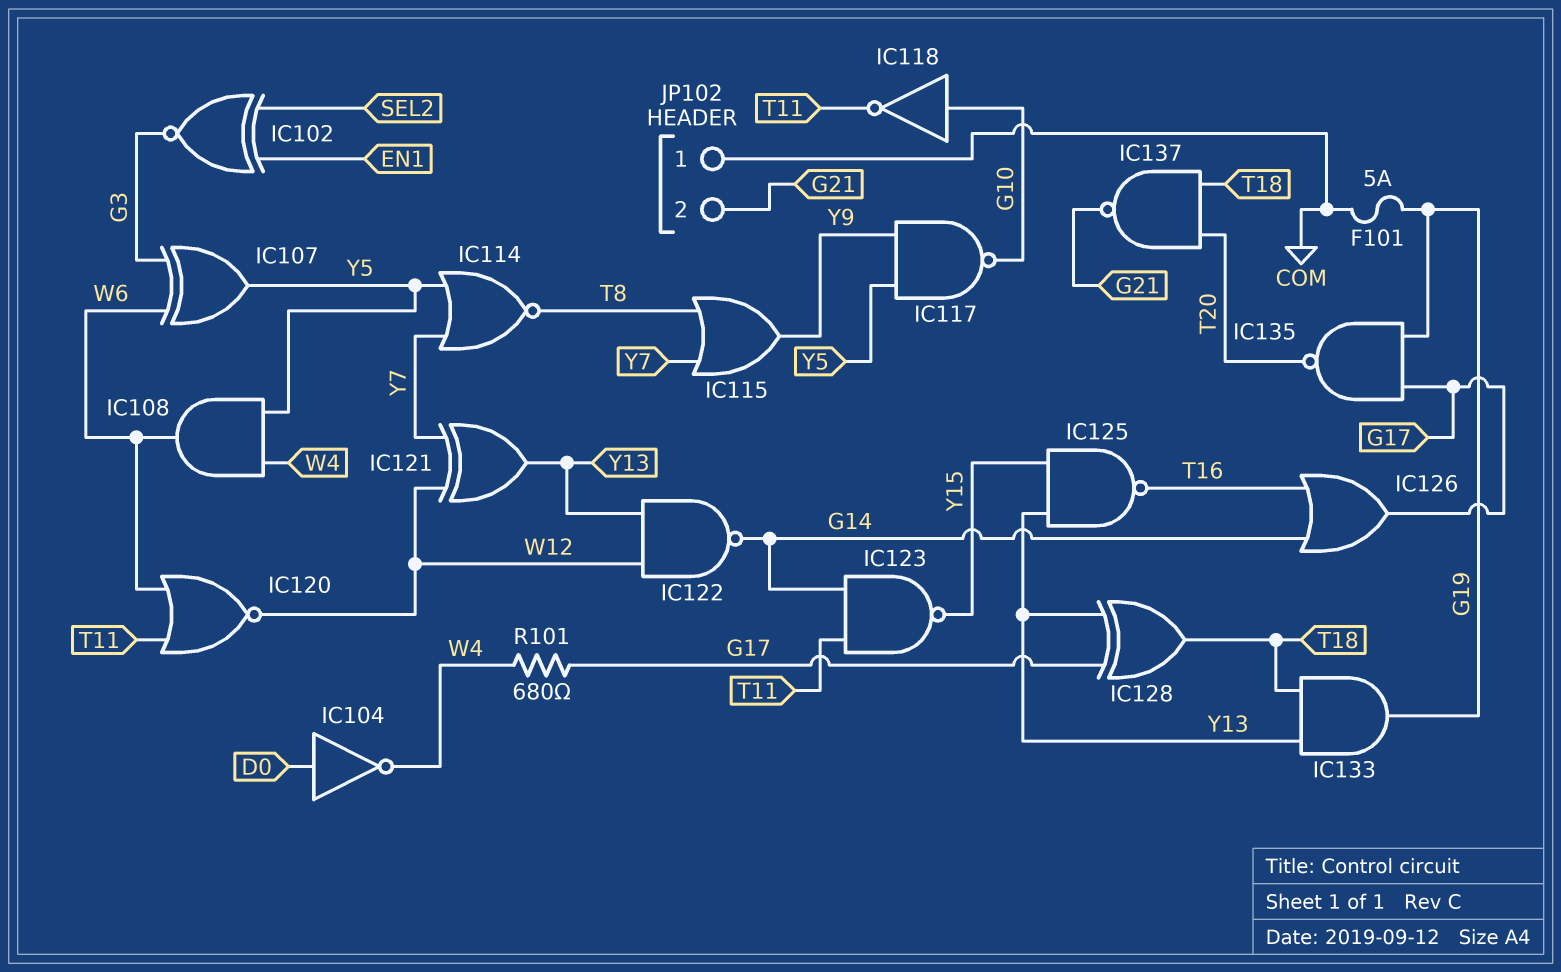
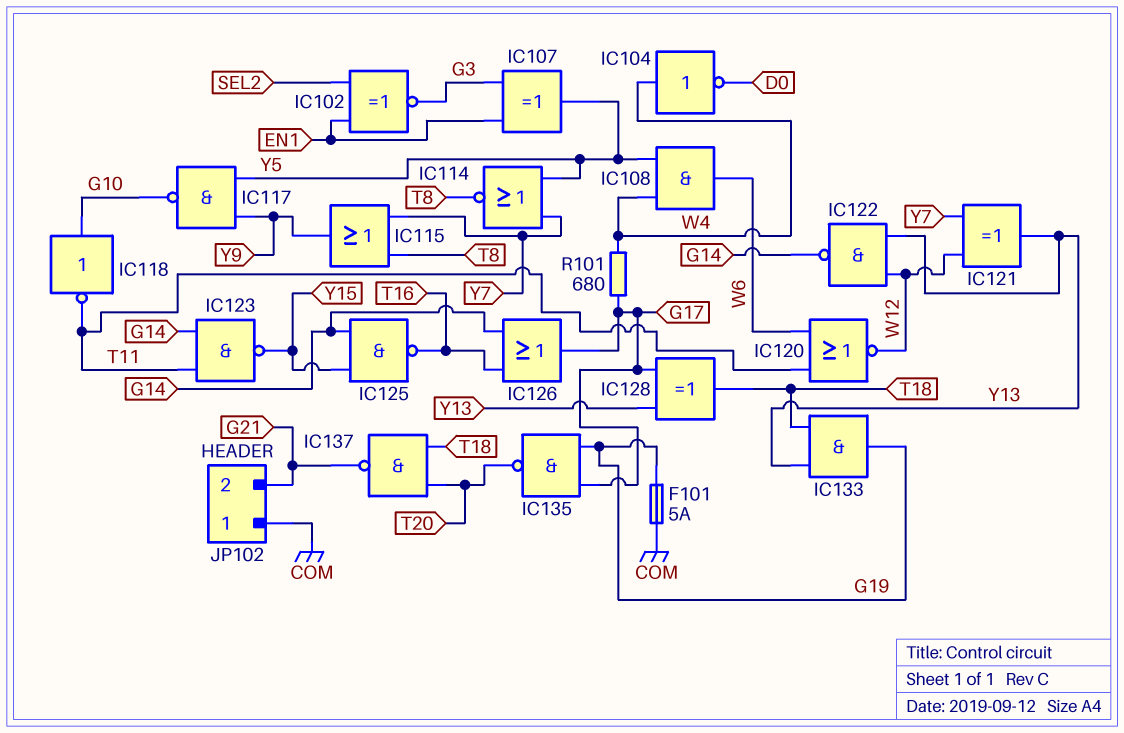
IC104: NOT (in D0, out W4) -> NOT (in W4, out D0)
IC107: XOR (in G3, in W6, out Y5) -> XOR (in EN1, in G3, out Y5)
IC125: NAND (in Y13, in Y15, out T16) -> NAND (in G14, in Y15, out T16)

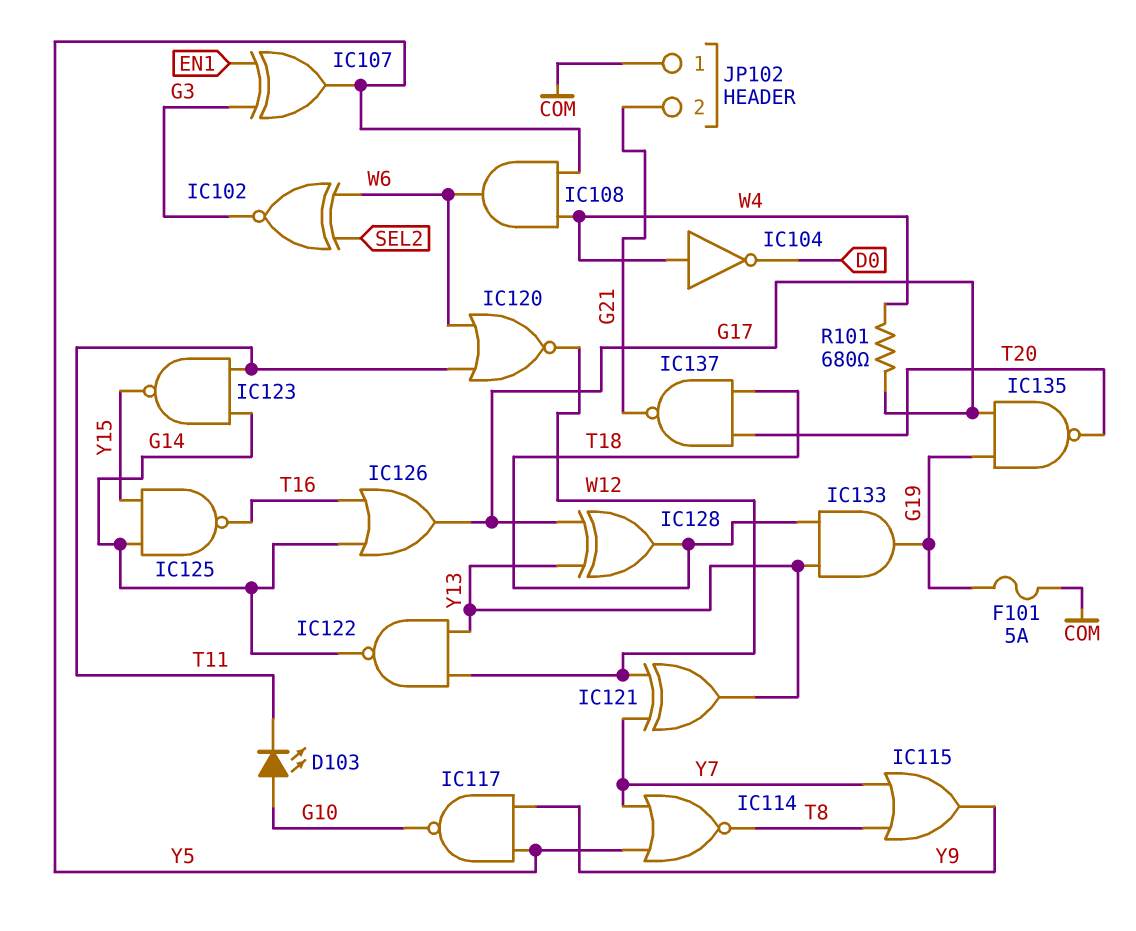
D103: none -> LED (A G10, K T11)
IC102: XNOR (in EN1, in SEL2, out G3) -> XNOR (in SEL2, in W6, out G3)
IC118: NOT (in G10, out T11) -> none

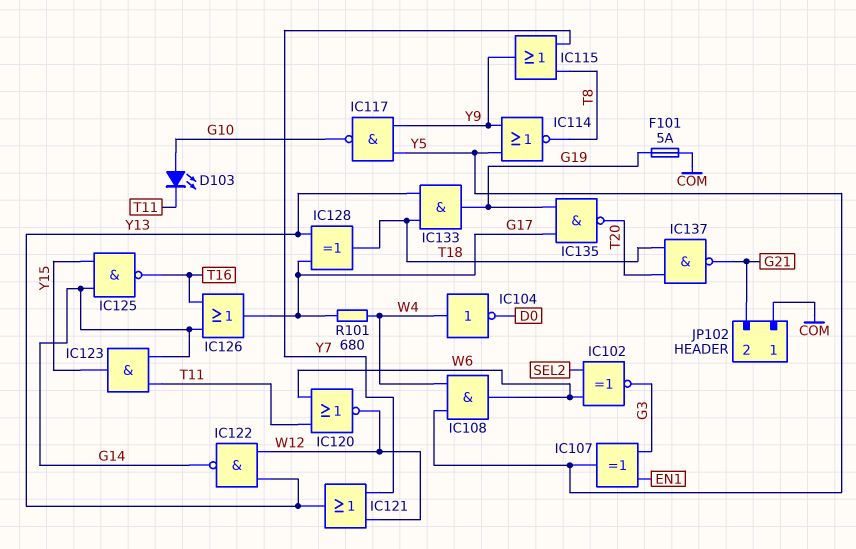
IC114: NOR (in Y5, in Y7, out T8) -> NOR (in Y5, in Y9, out T8)
IC121: XOR (in W12, in Y7, out Y13) -> OR (in W12, in Y7, out Y13)
IC123: NAND (in G14, in T11, out Y15) -> AND (in G14, in T11, out Y15)

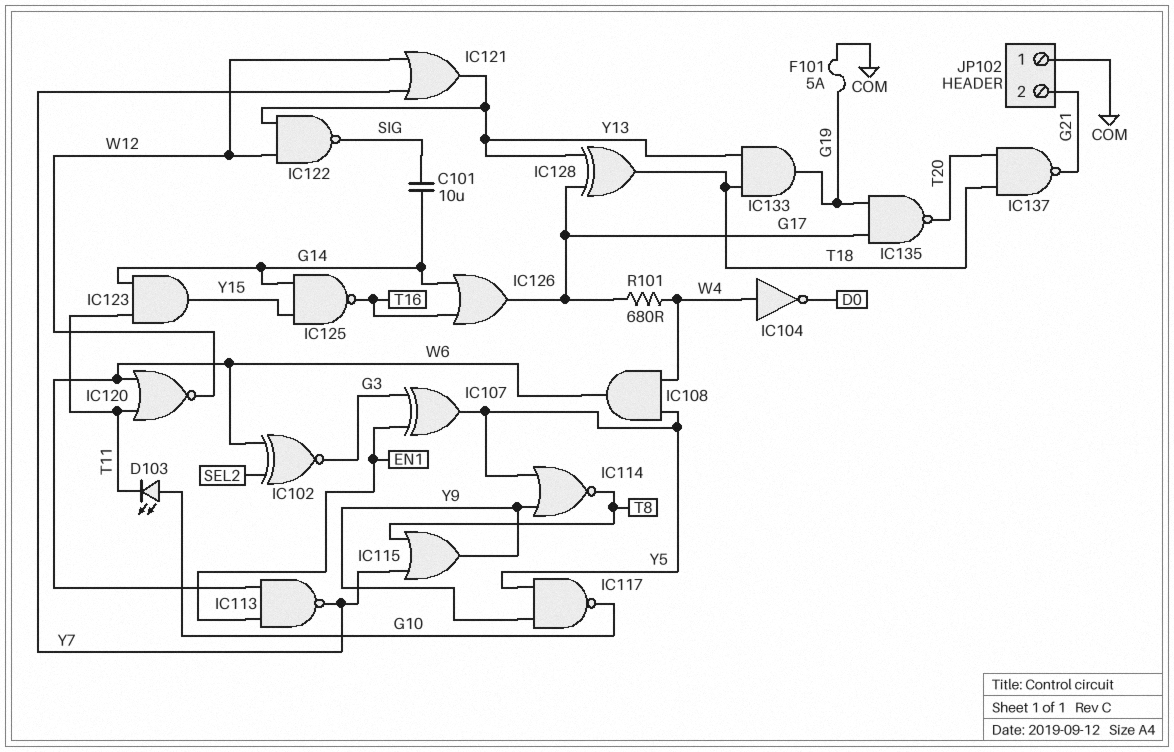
C101: none -> 10uF (G14, SIG)
IC113: none -> NAND (in EN1, in W6, out Y7)
IC122: NAND (in W12, in Y13, out G14) -> NAND (in W12, in Y13, out SIG)

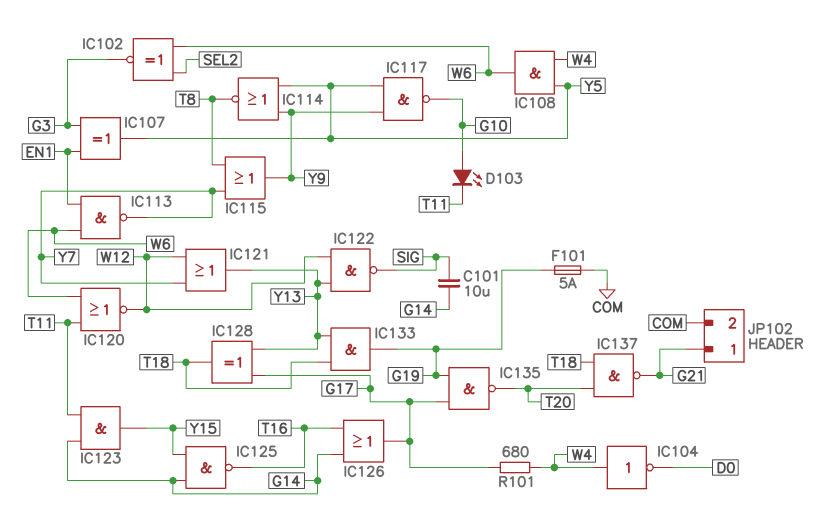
JP102 pin 1: COM -> G21
JP102 pin 2: G21 -> COM

